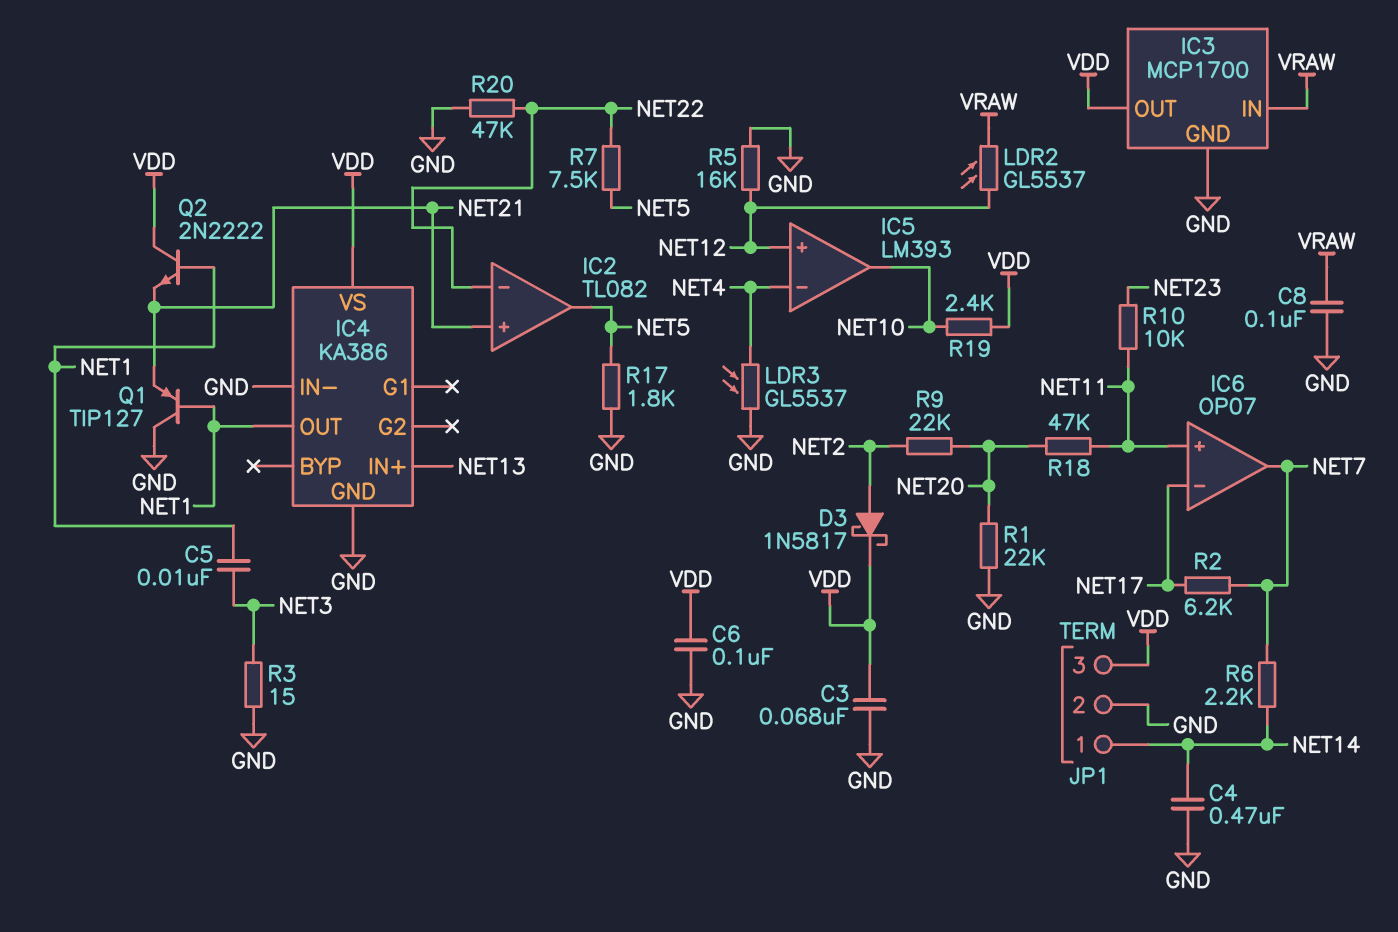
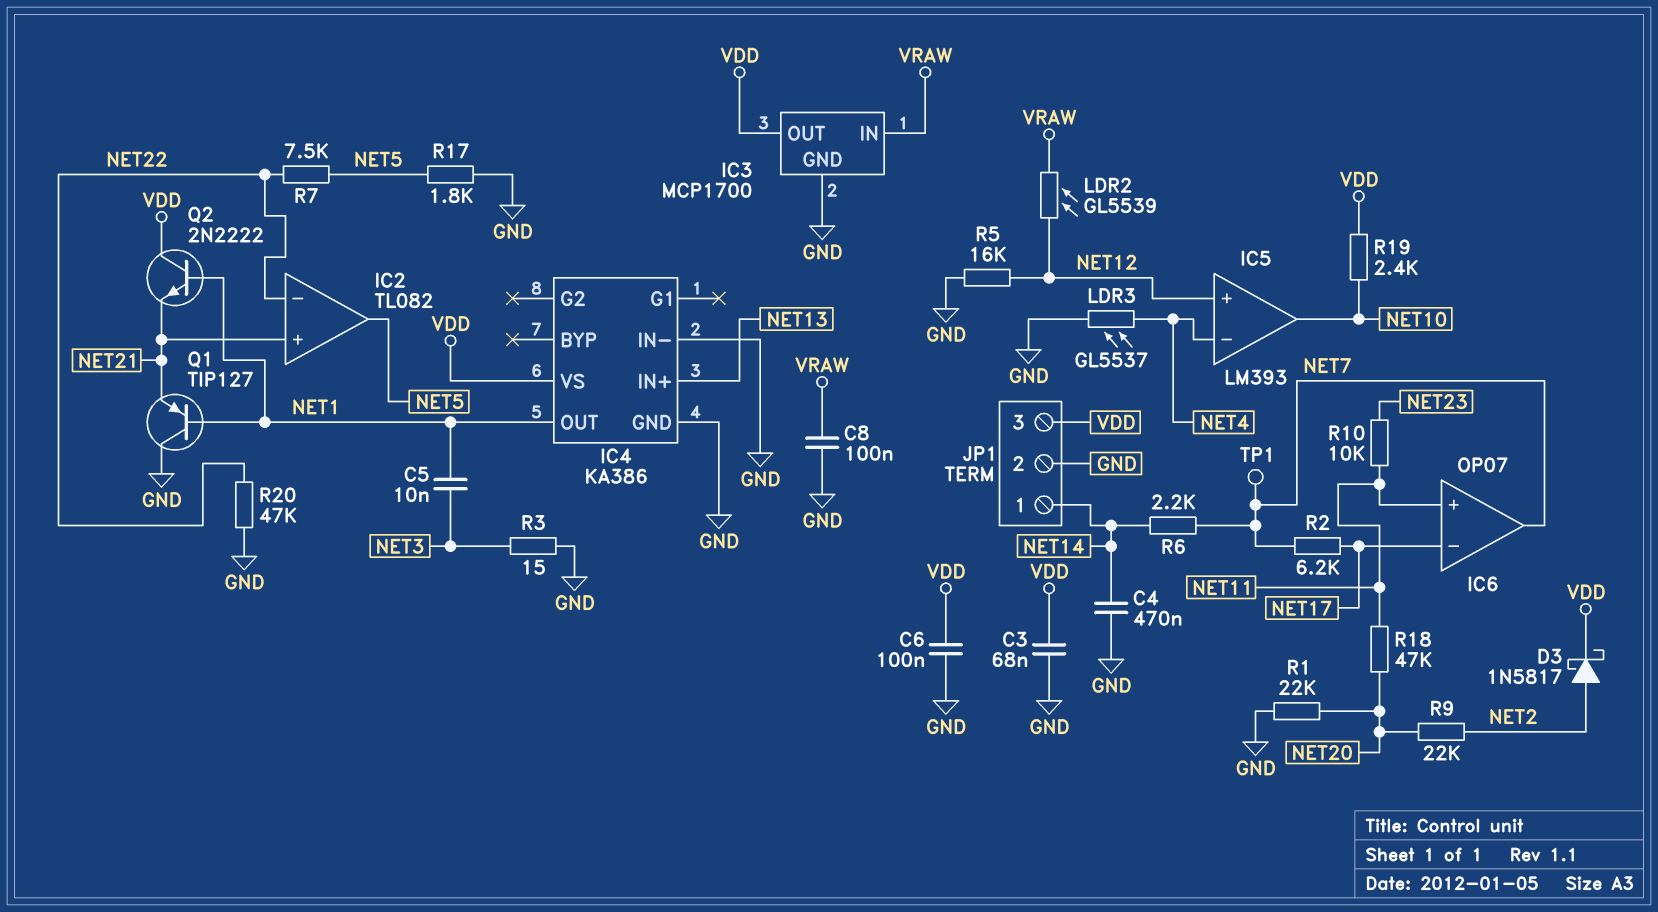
LDR2: GL5537 (NET12, VRAW) -> GL5539 (NET12, VRAW)
TP1: none -> test point (NET7)

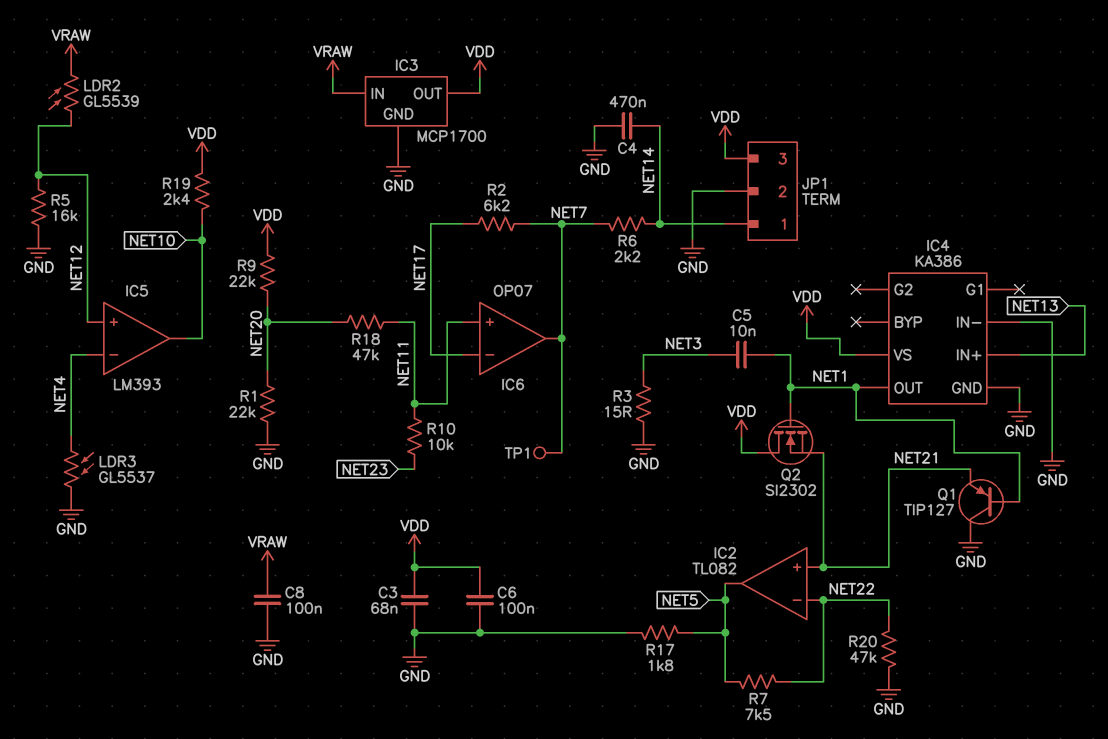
D3: schottky 1N5817 (A NET2, K VDD) -> none
Q2: NPN 2N2222 (B NET1, C VDD, E NET21) -> NMOS SI2302 (G NET1, D VDD, S NET21)
R9: 22k (NET2, NET20) -> 22k (NET20, VDD)

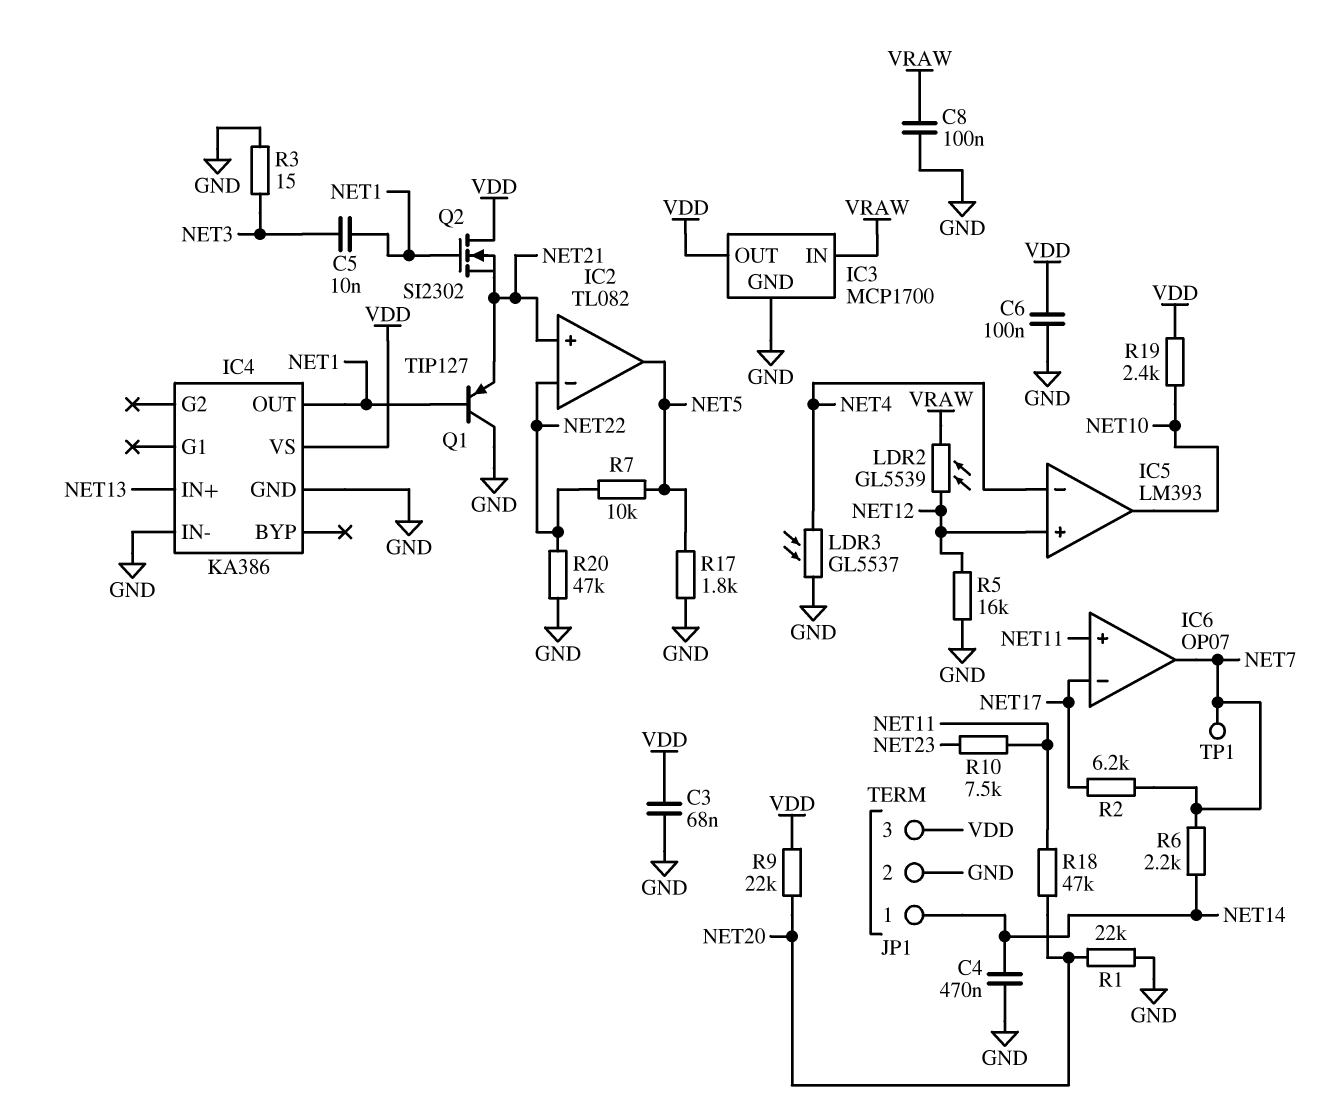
R7: 7.5k (NET5, NET22) -> 10k (NET5, NET22)
R10: 10k (NET11, NET23) -> 7.5k (NET11, NET23)

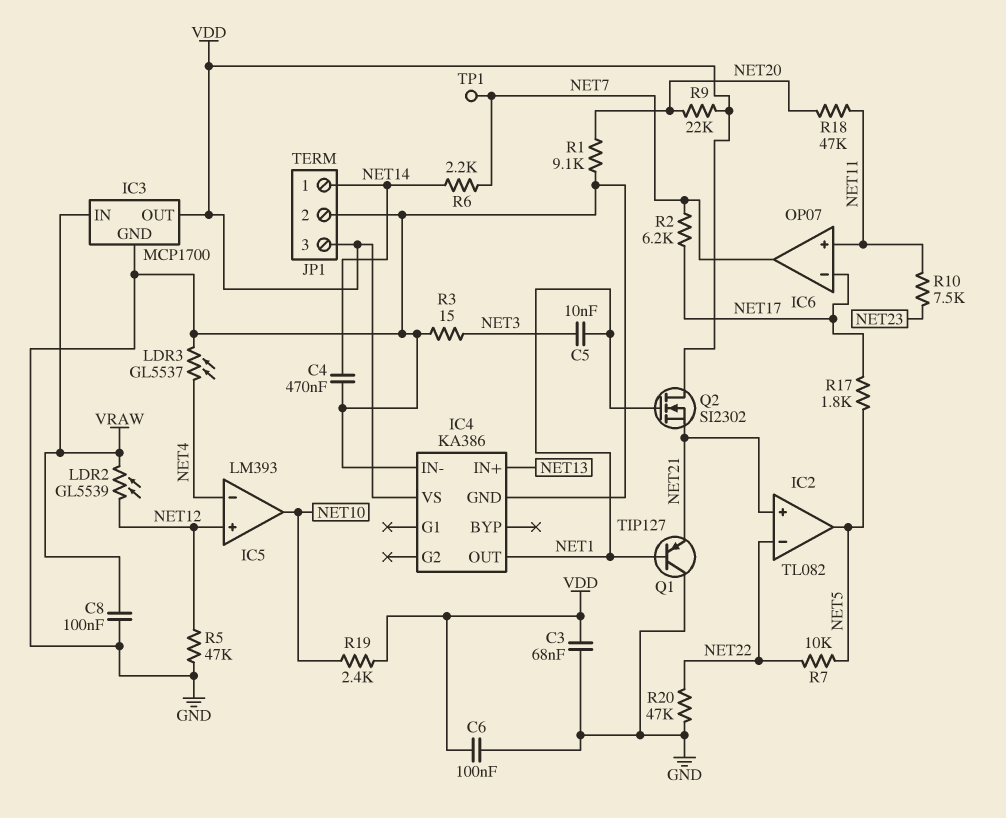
R1: 22k (GND, NET20) -> 9.1k (GND, NET20)
R5: 16k (GND, NET12) -> 47k (GND, NET12)
R17: 1.8k (GND, NET5) -> 1.8k (NET5, NET17)

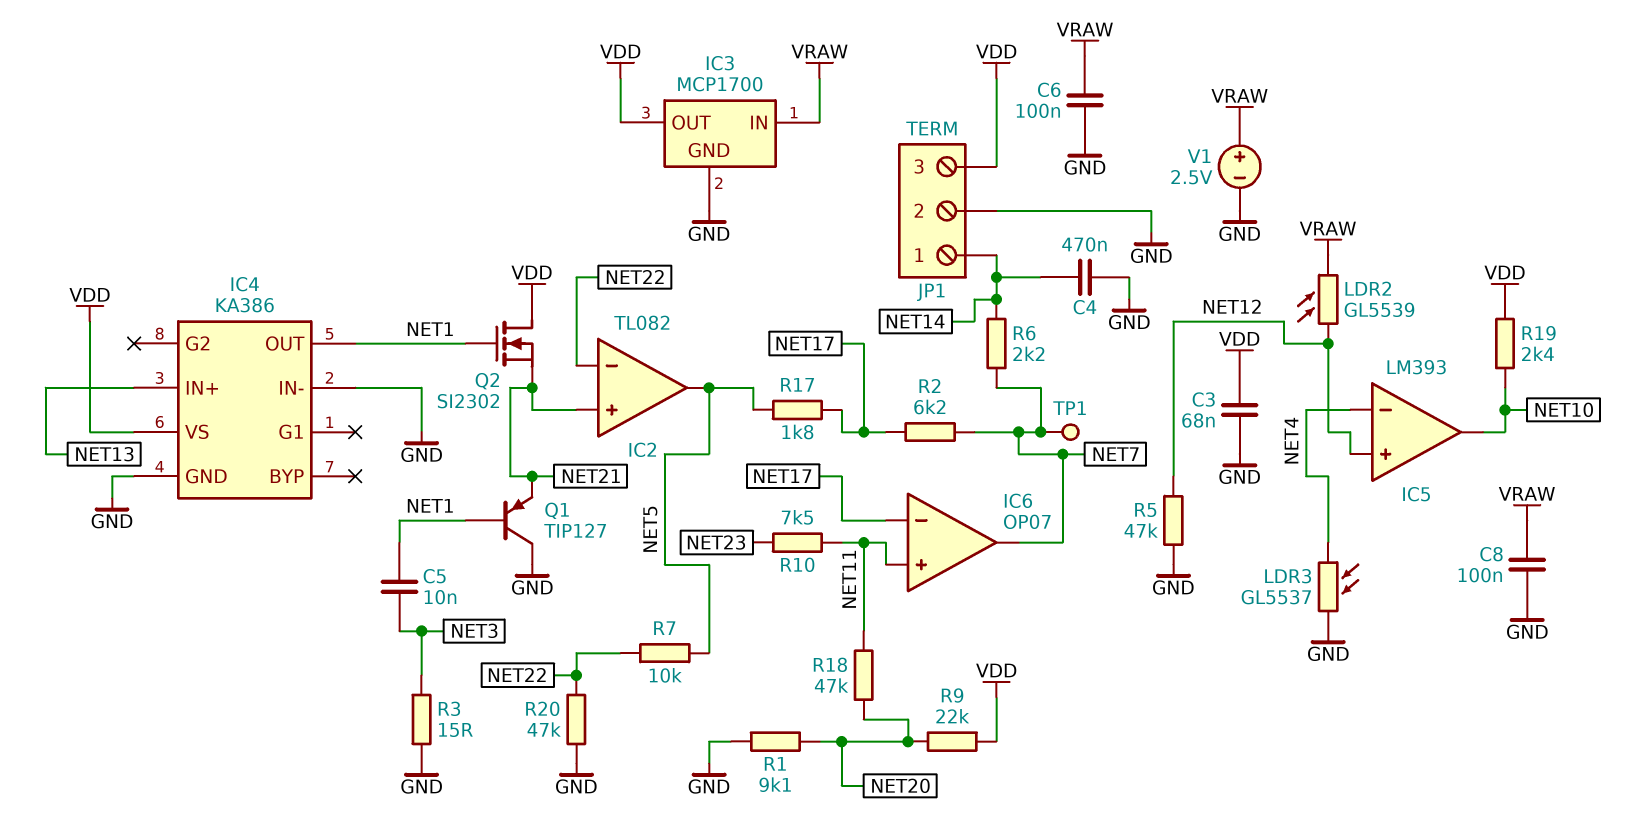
C6: 100nF (GND, VDD) -> 100nF (GND, VRAW)
V1: none -> 2.5V (plus VRAW, minus GND)

